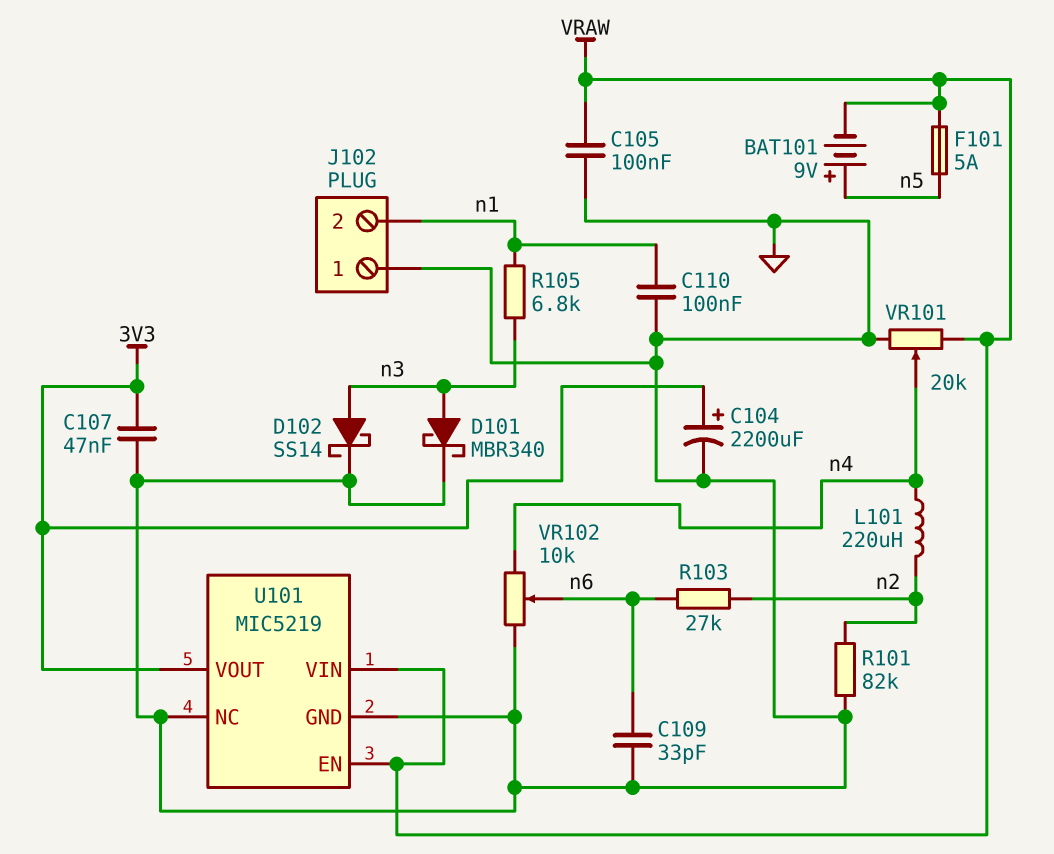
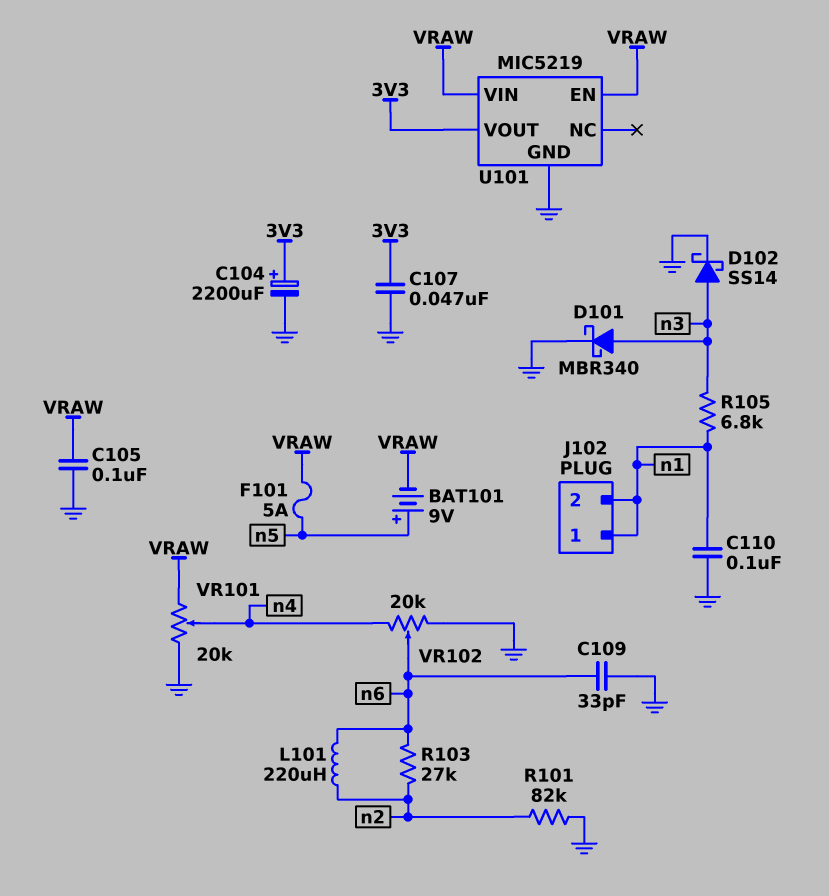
J102 pin 1: GND -> n1
L101: 220uH (n2, n4) -> 220uH (n2, n6)
U101 pin NC: GND -> none
VR102: 10k (GND, n4, wiper n6) -> 20k (GND, n4, wiper n6)

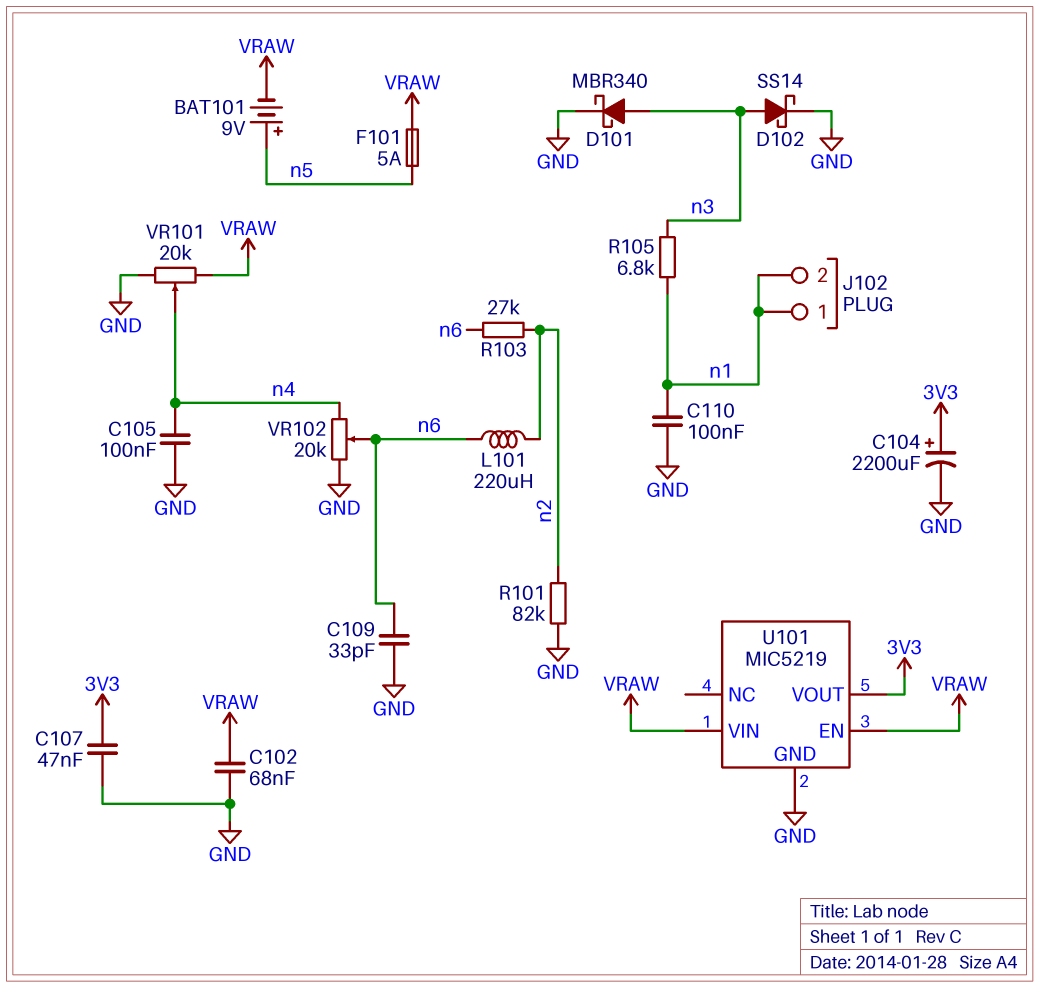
C102: none -> 68nF (GND, VRAW)
C105: 100nF (GND, VRAW) -> 100nF (GND, n4)

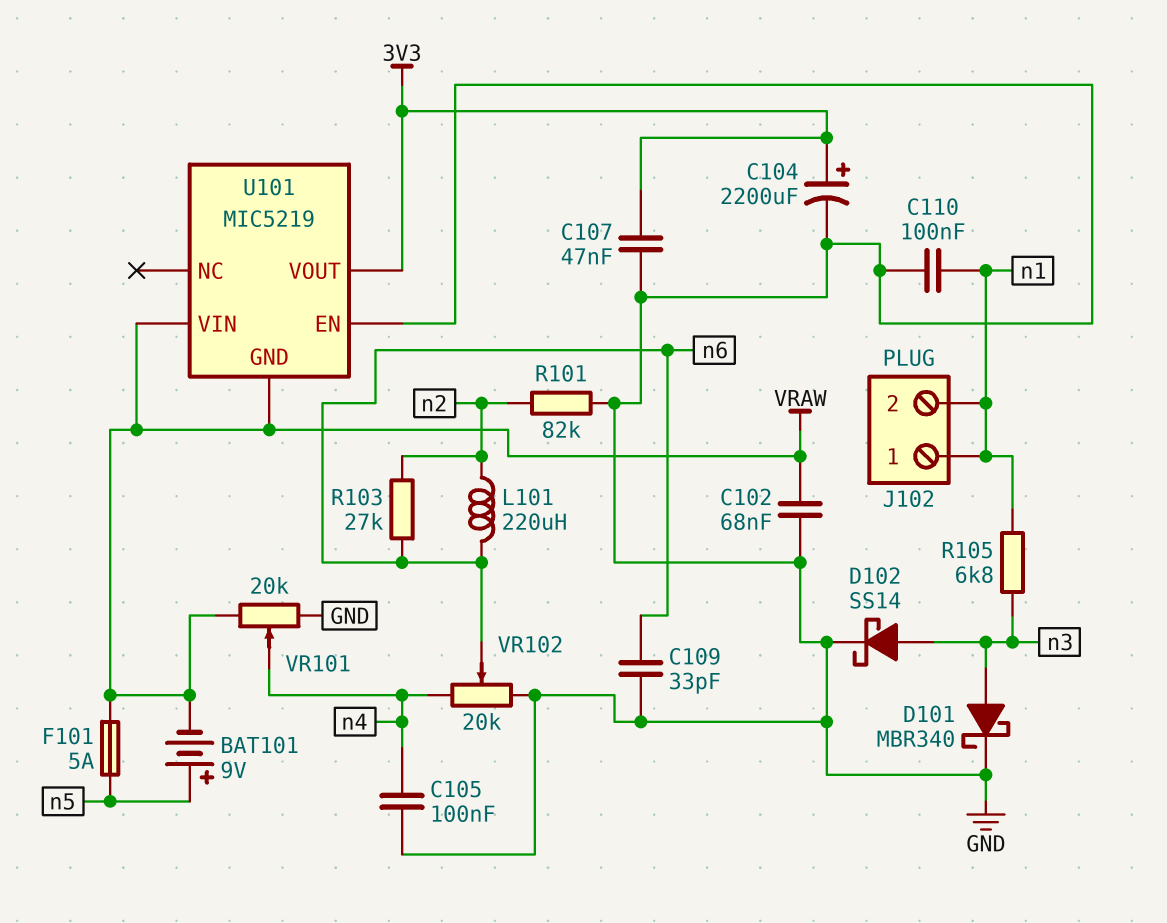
U101 pin EN: VRAW -> GND
U101 pin GND: GND -> VRAW

